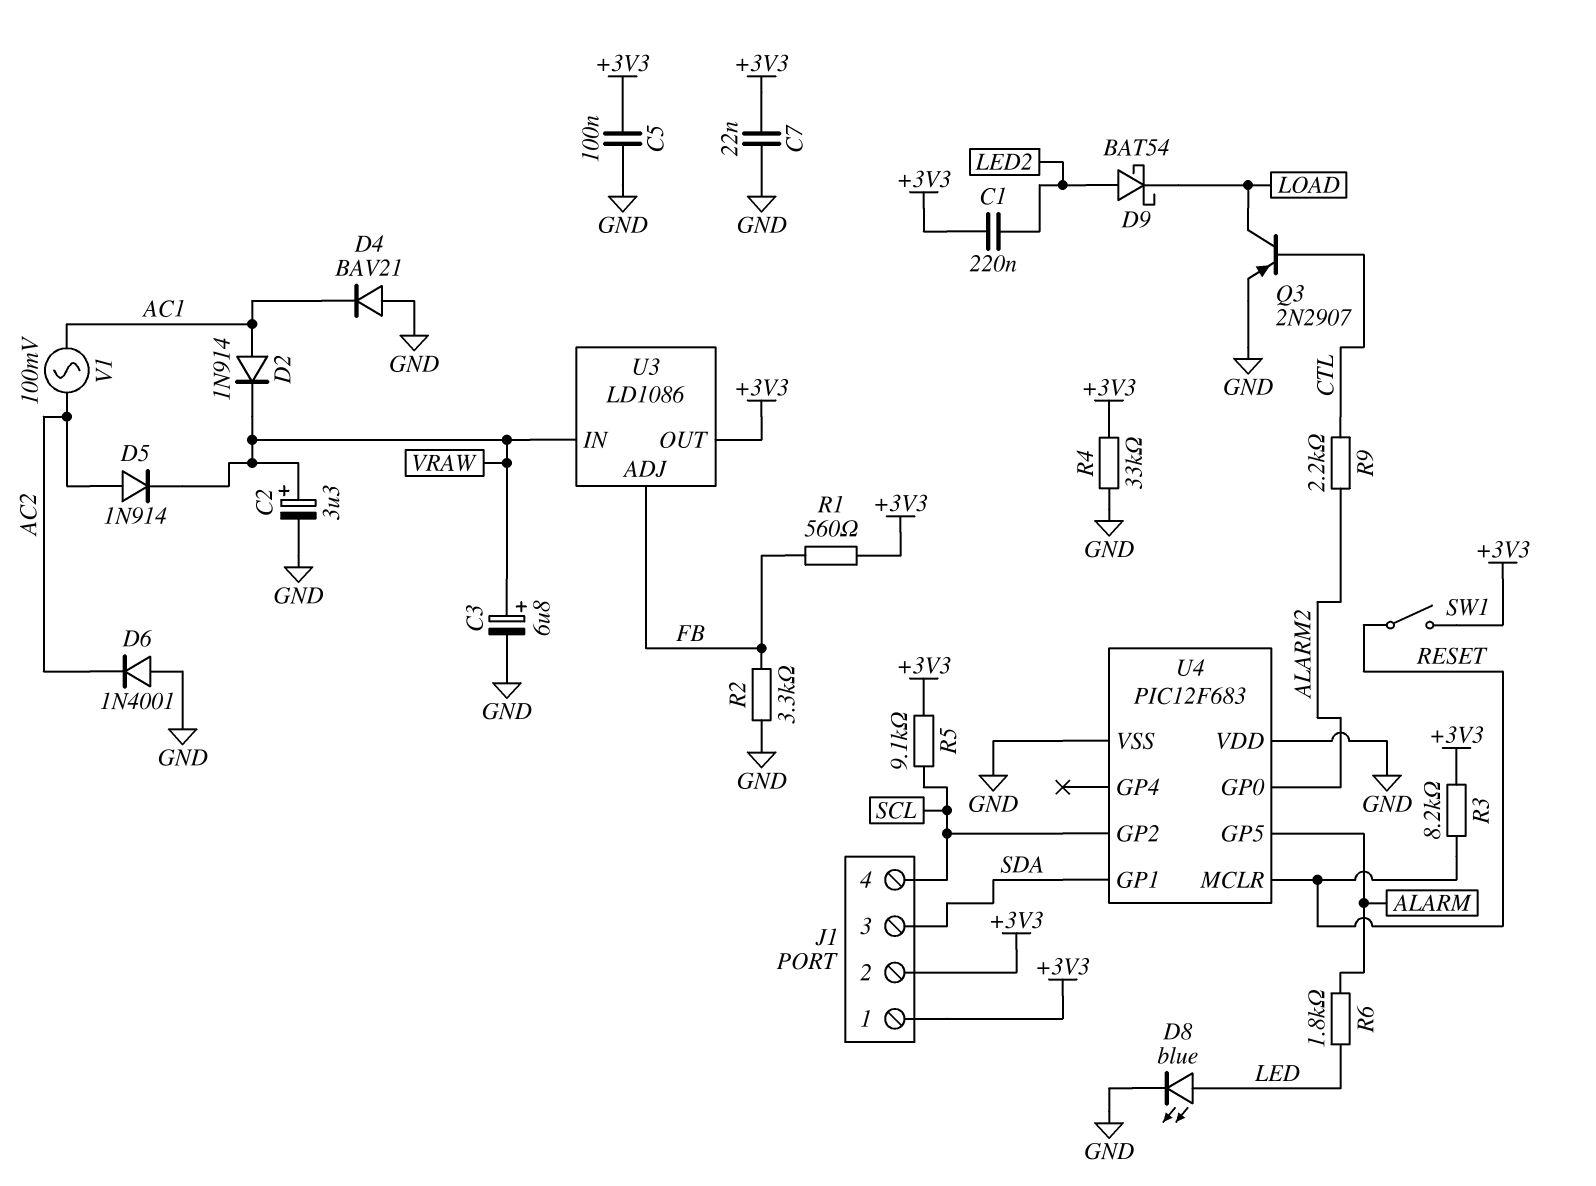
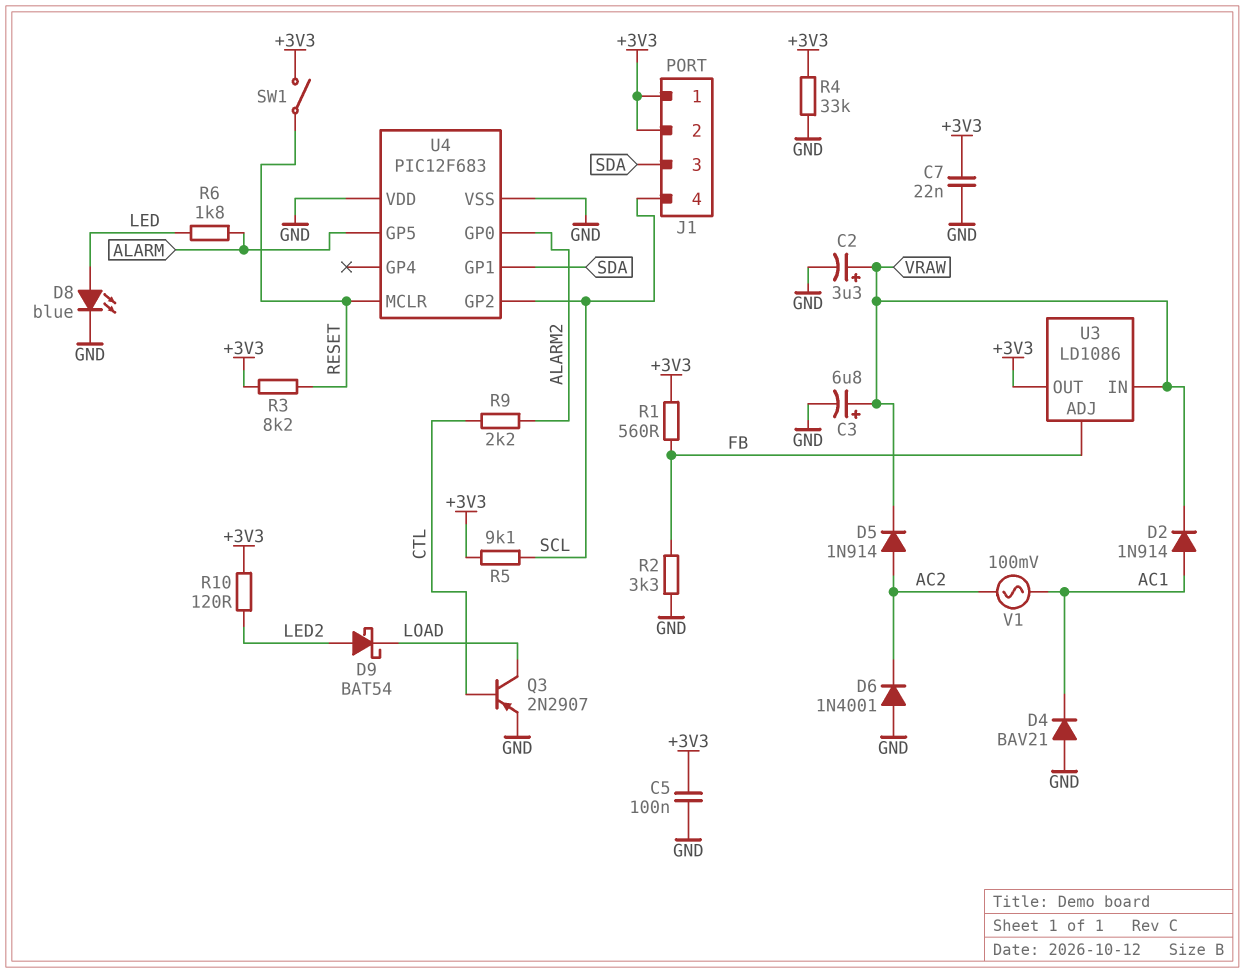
C1: 220nF (+3V3, LED2) -> none
R10: none -> 120 (+3V3, LED2)

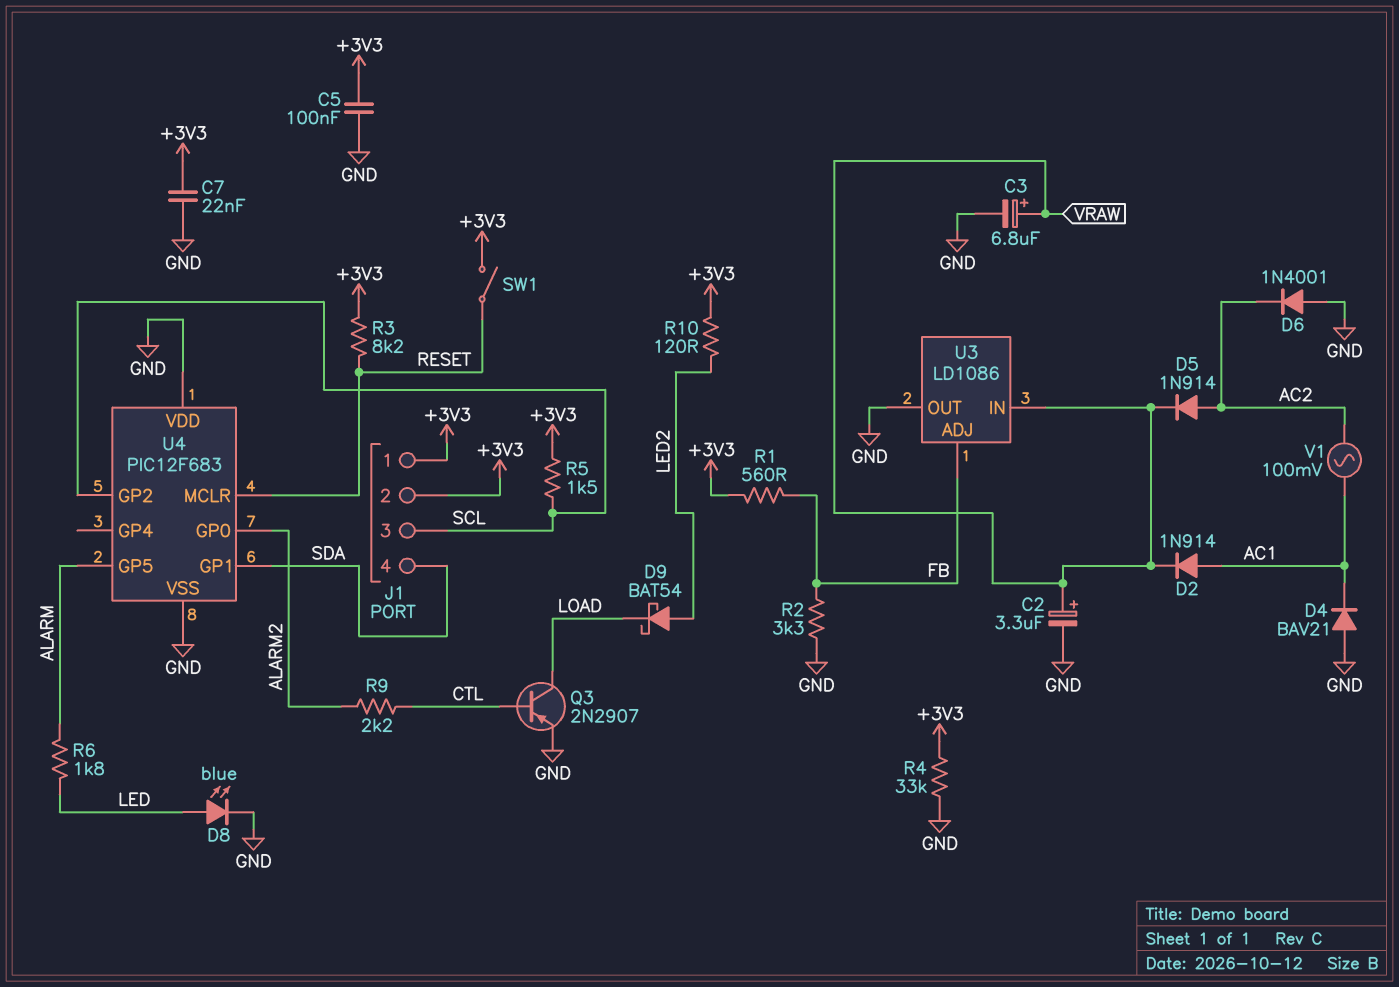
J1 pin 3: SDA -> SCL
J1 pin 4: SCL -> SDA
R5: 9.1k (+3V3, SCL) -> 1.5k (+3V3, SCL)
U3 pin OUT: +3V3 -> GND

